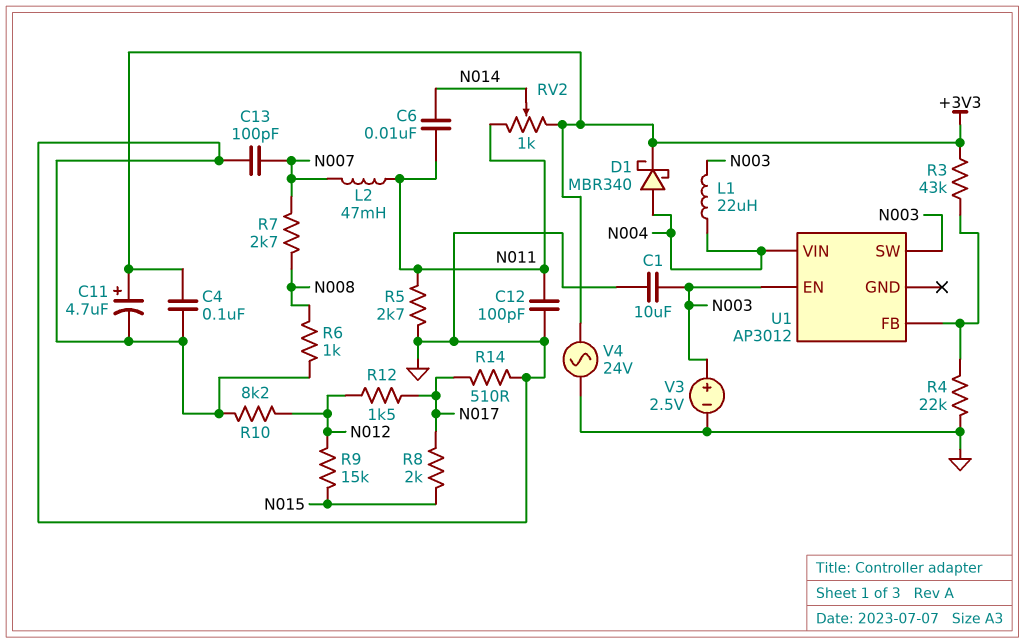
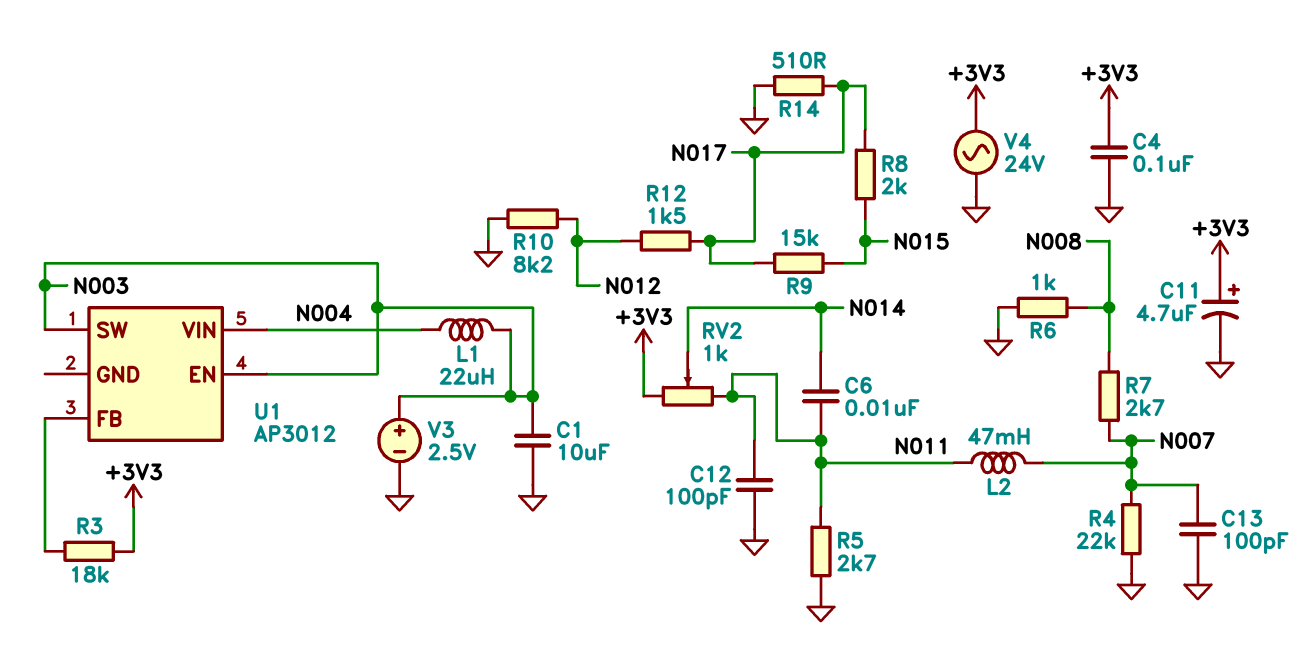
D1: schottky MBR340 (A N004, K +3V3) -> none
R3: 43k (+3V3, U1/FB) -> 18k (+3V3, U1/FB)
R4: 22k (GND, U1/FB) -> 22k (GND, N007)
R9: 15k (N012, N015) -> 15k (N015, N017)

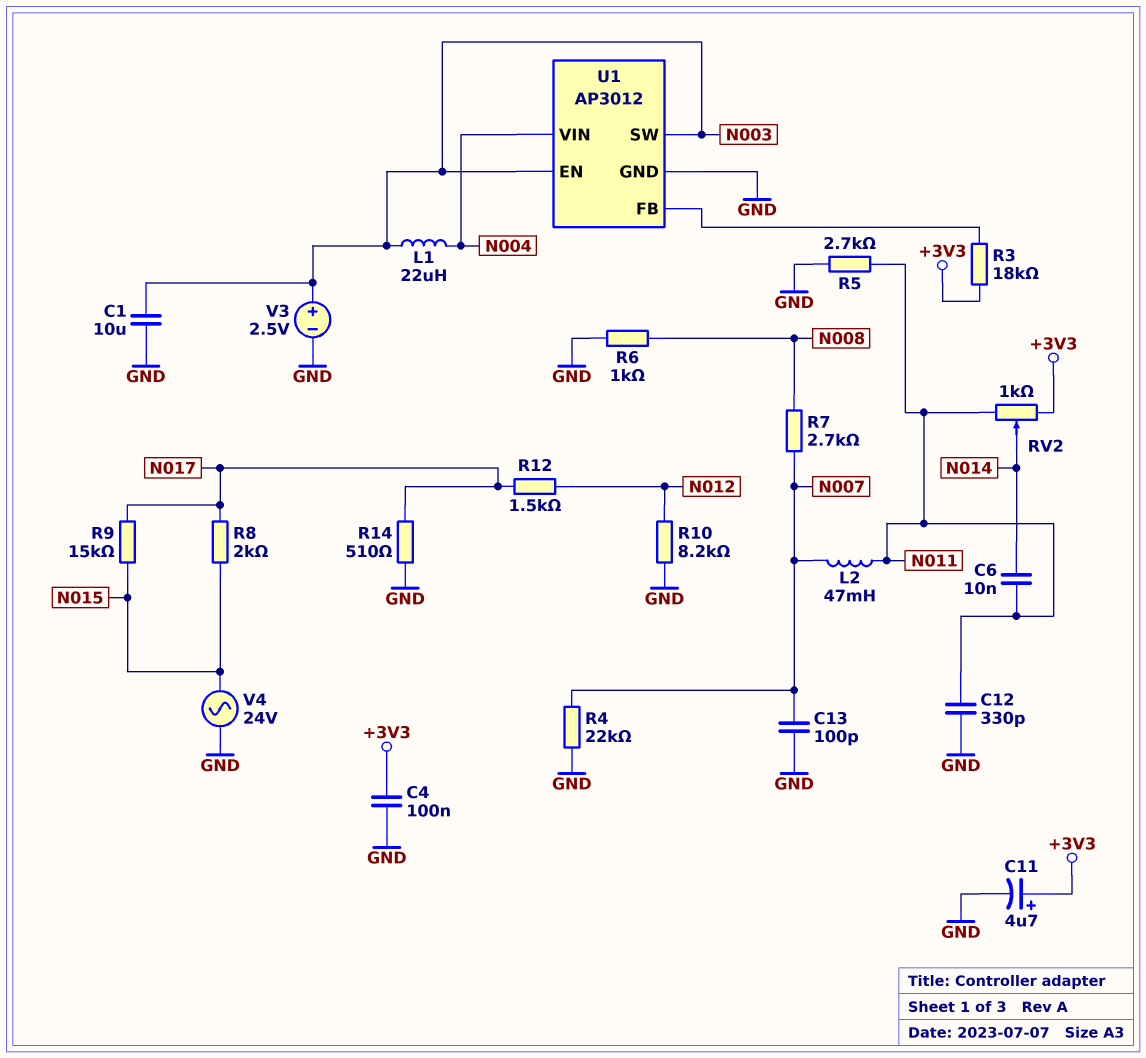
C12: 100pF (GND, N011) -> 330pF (GND, N011)
U1 pin GND: none -> GND
V4: AC 24V (+3V3, GND) -> AC 24V (GND, N015)

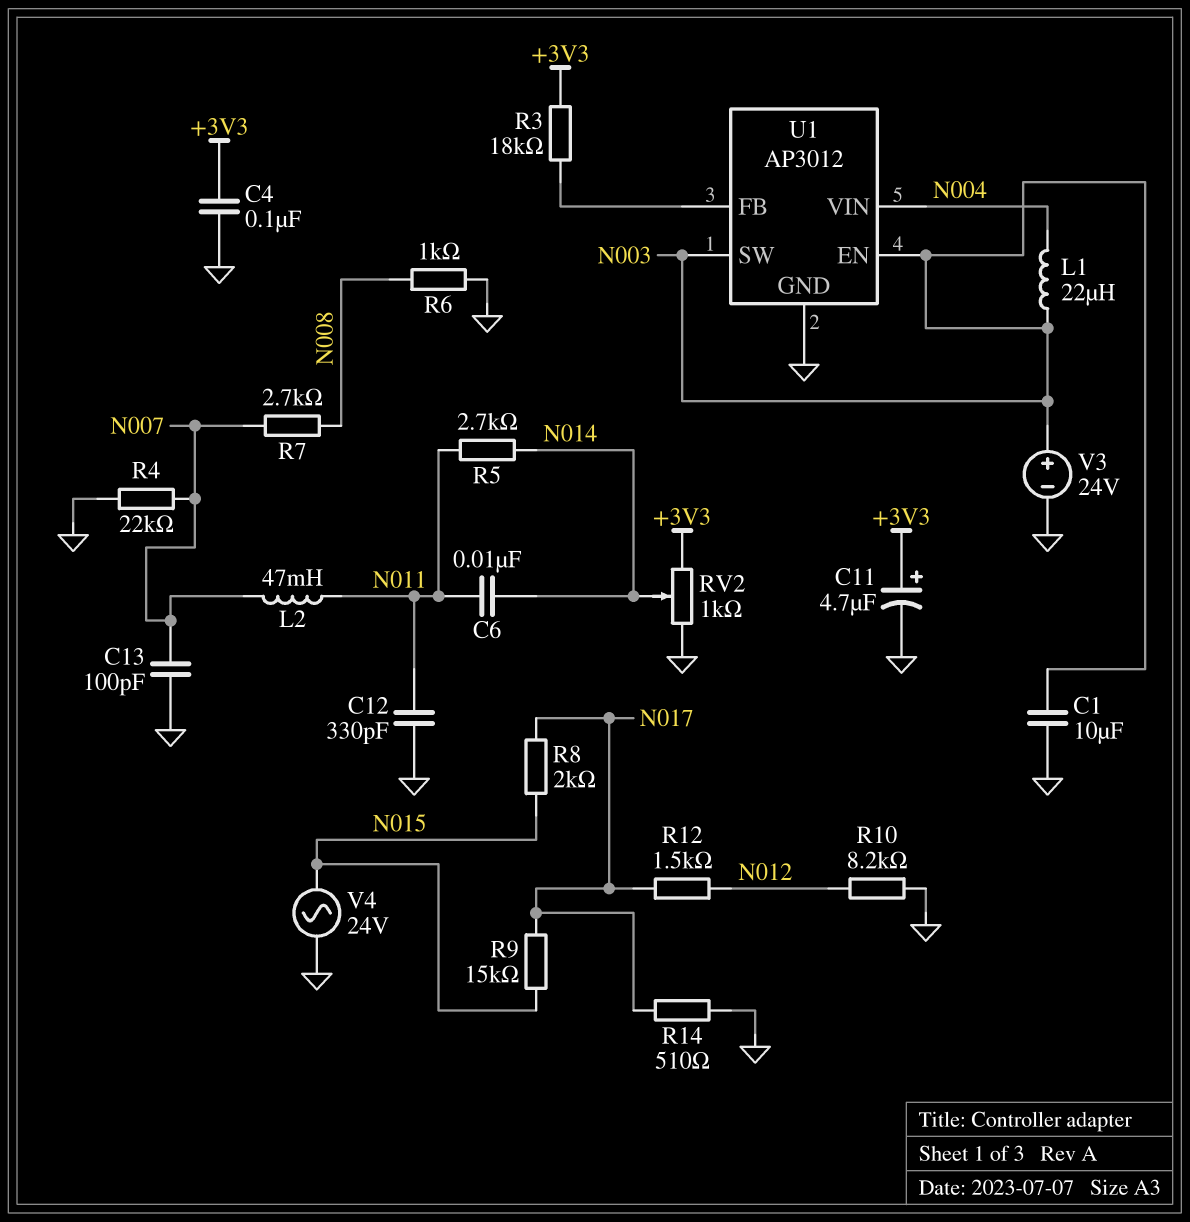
R5: 2.7k (GND, N011) -> 2.7k (N011, N014)
RV2: 1k (+3V3, N011, wiper N014) -> 1k (+3V3, GND, wiper N014)
V3: 2.5V (plus N003, minus GND) -> 24V (plus N003, minus GND)

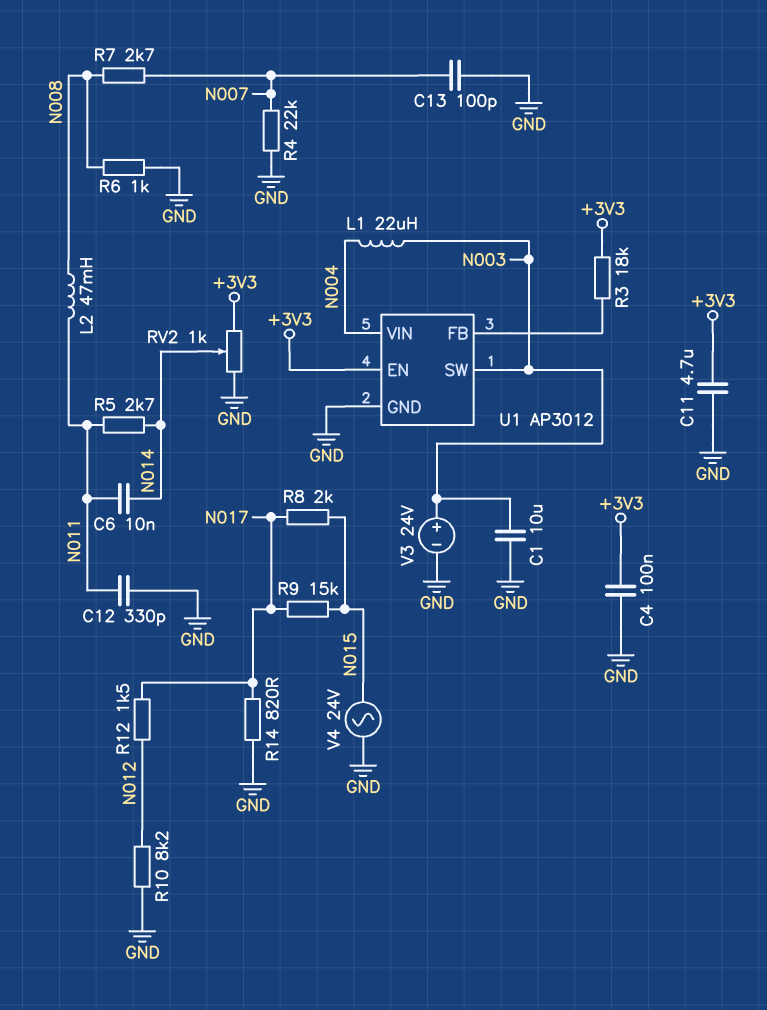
C11: 4.7uF (plus +3V3, minus GND) -> 4.7uF (+3V3, GND)
L2: 47mH (N007, N011) -> 47mH (N008, N011)
R14: 510 (GND, N017) -> 820 (GND, N017)
U1 pin EN: N003 -> +3V3

